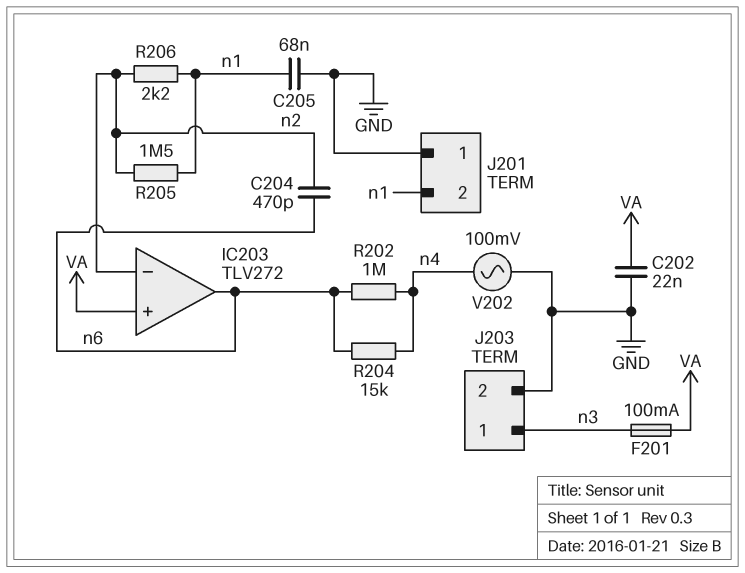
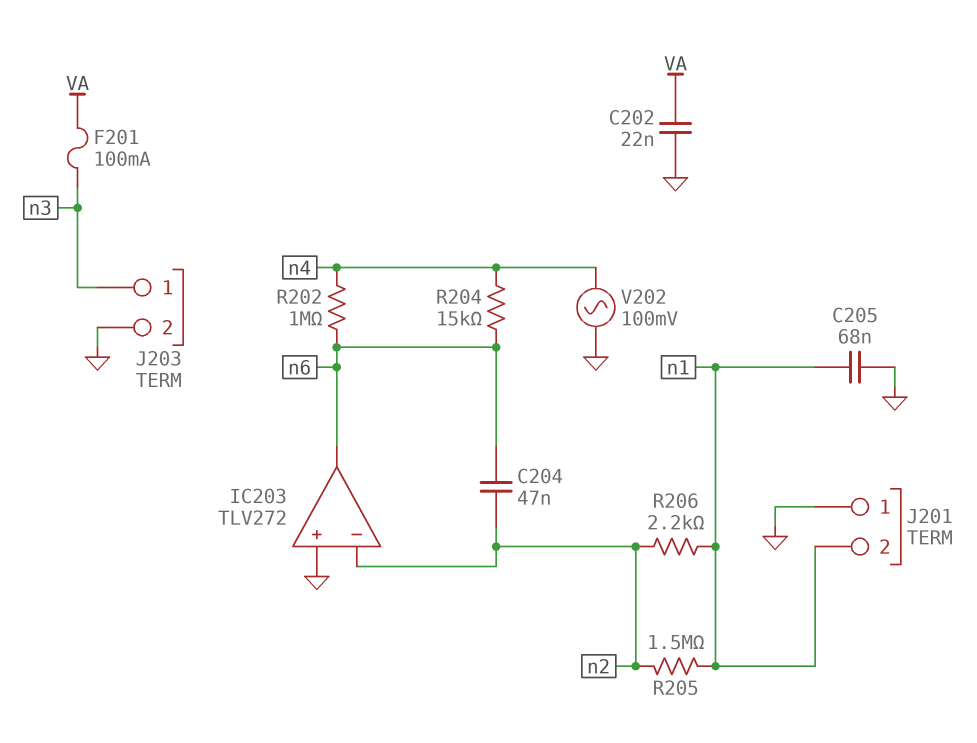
C204: 470pF (n2, n6) -> 47nF (n2, n6)
IC203 pin in+: VA -> GND

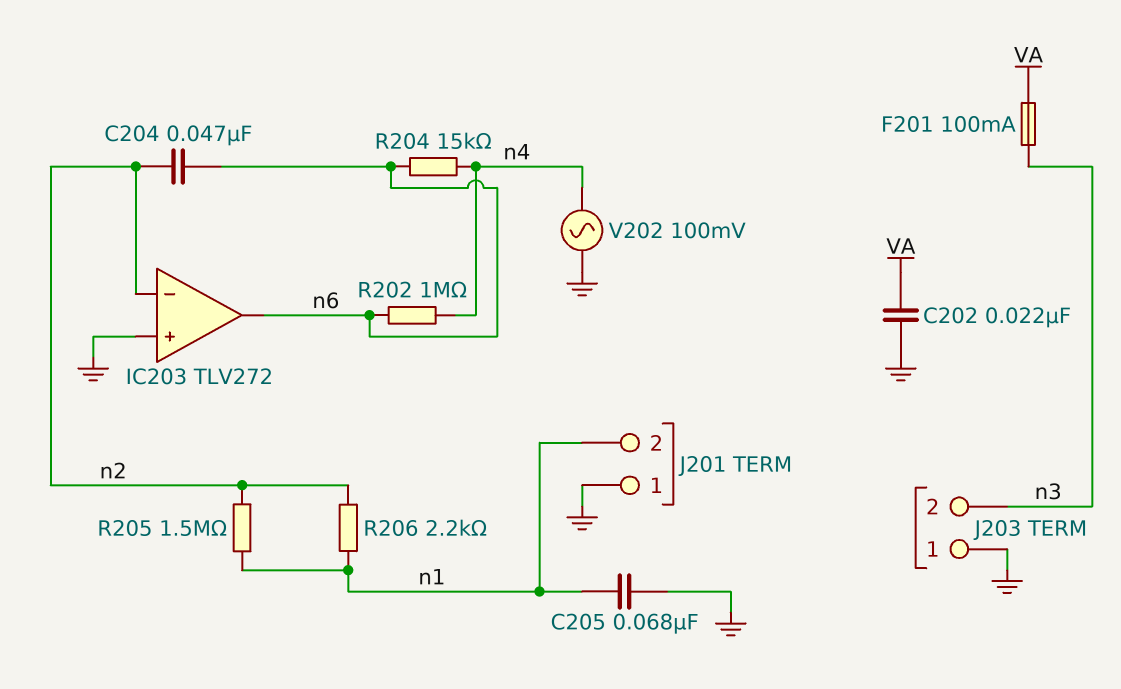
J203 pin 1: n3 -> GND
J203 pin 2: GND -> n3

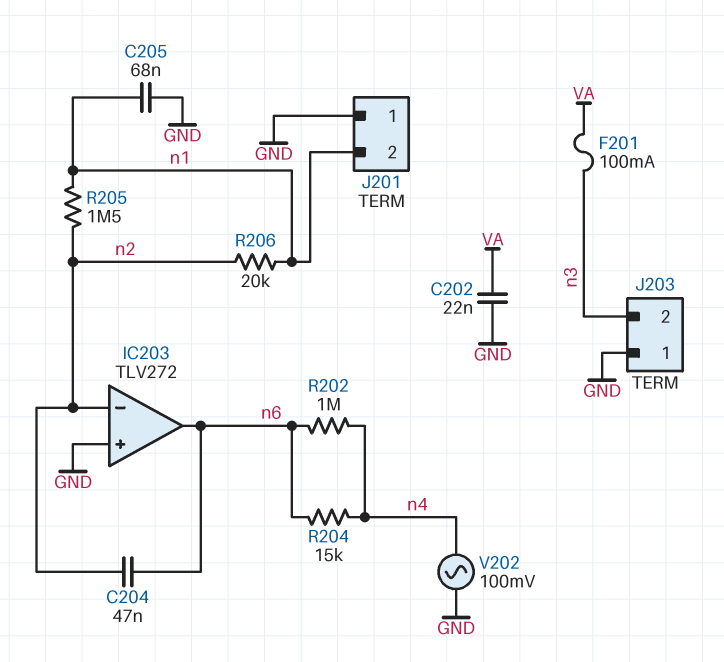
R206: 2.2k (n1, n2) -> 20k (n1, n2)

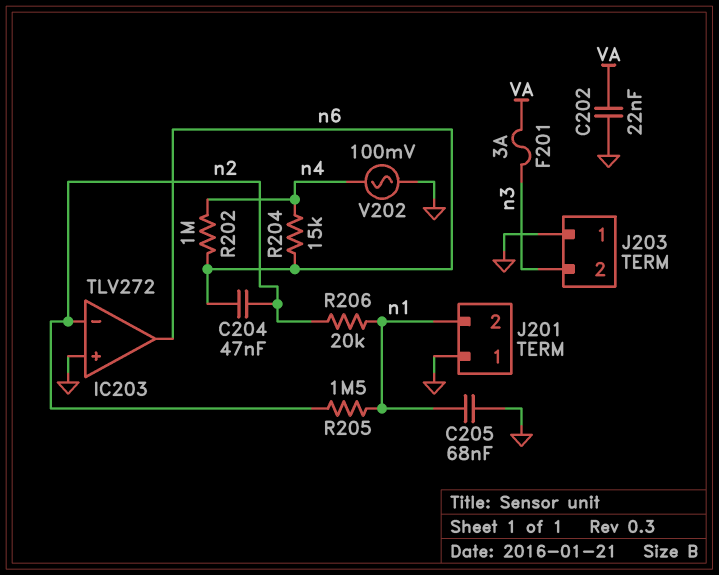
F201: 100mA (VA, n3) -> 3A (VA, n3)

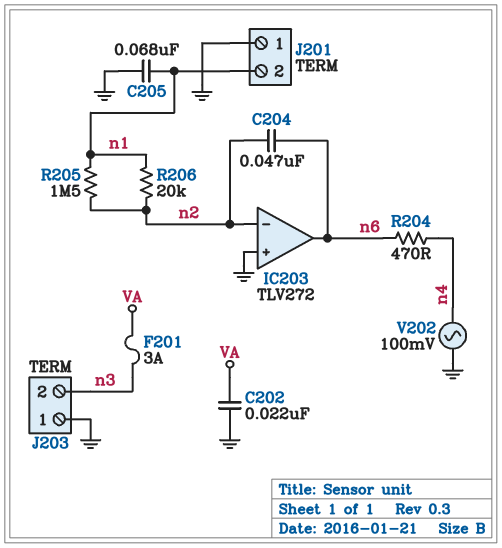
R202: 1M (n4, n6) -> none
R204: 15k (n4, n6) -> 470 (n4, n6)

